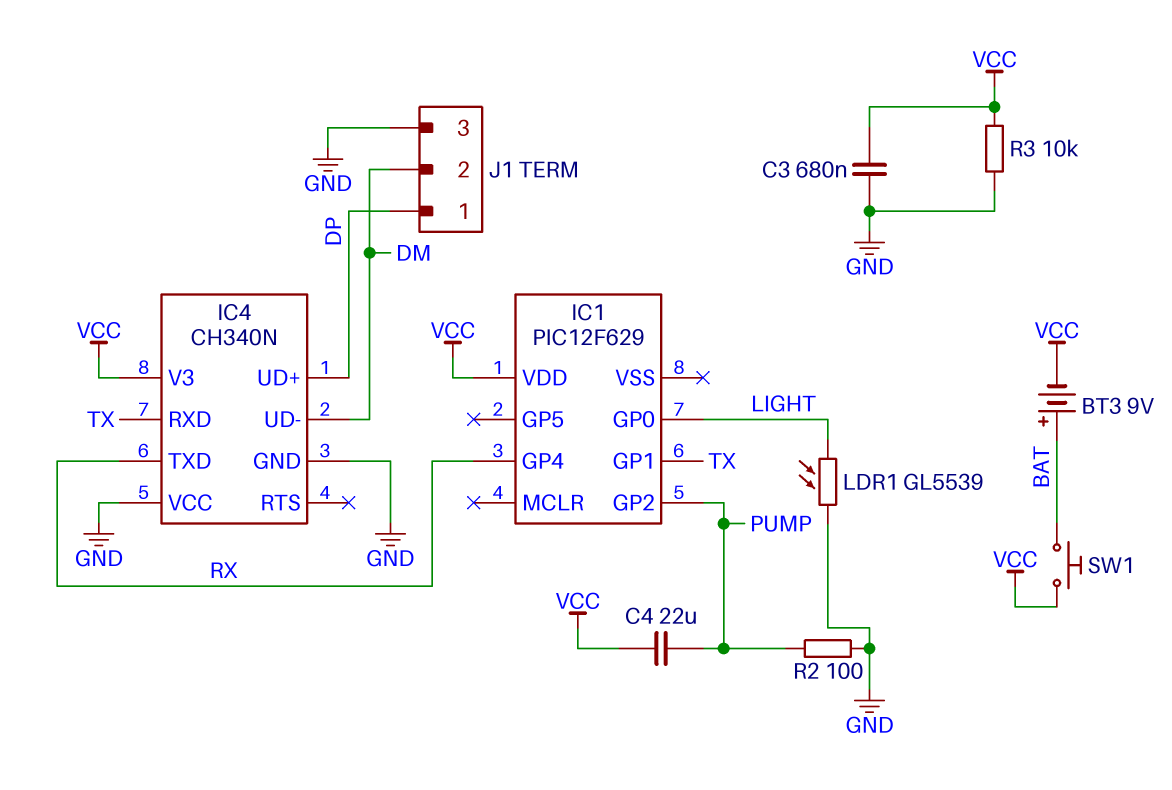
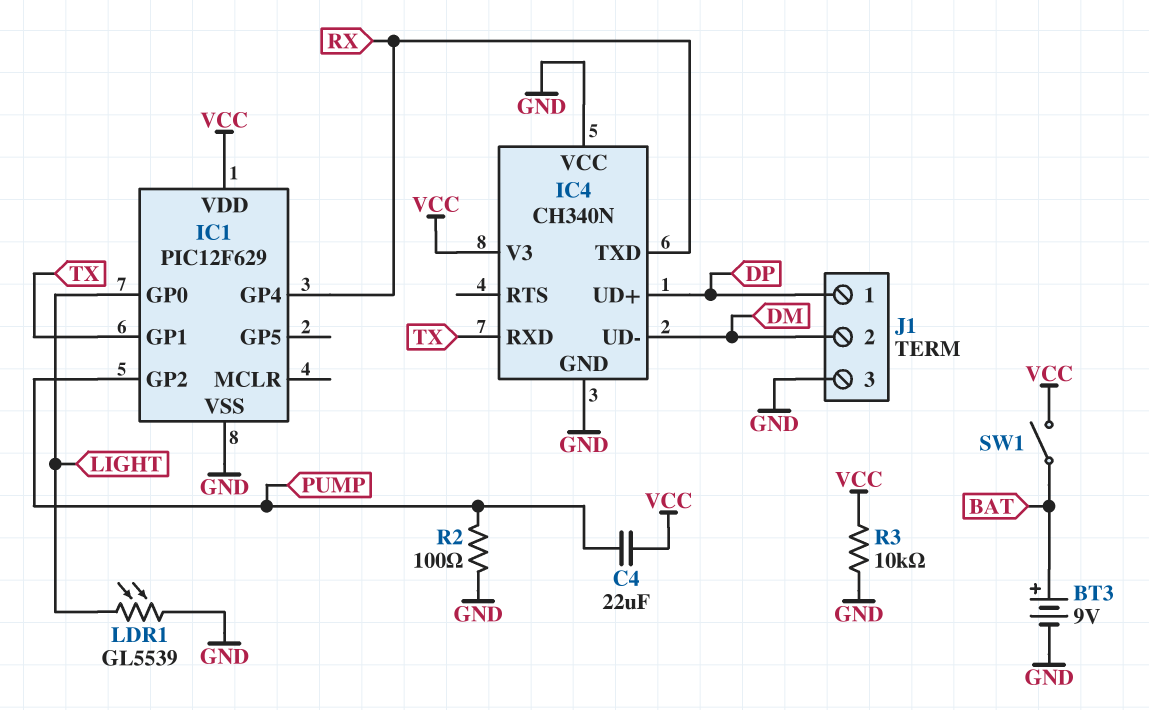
BT3: 9V (plus BAT, minus VCC) -> 9V (plus BAT, minus GND)
C3: 680nF (GND, VCC) -> none
IC1 pin VSS: none -> GND
SW1: button (BAT, VCC) -> switch (BAT, VCC)

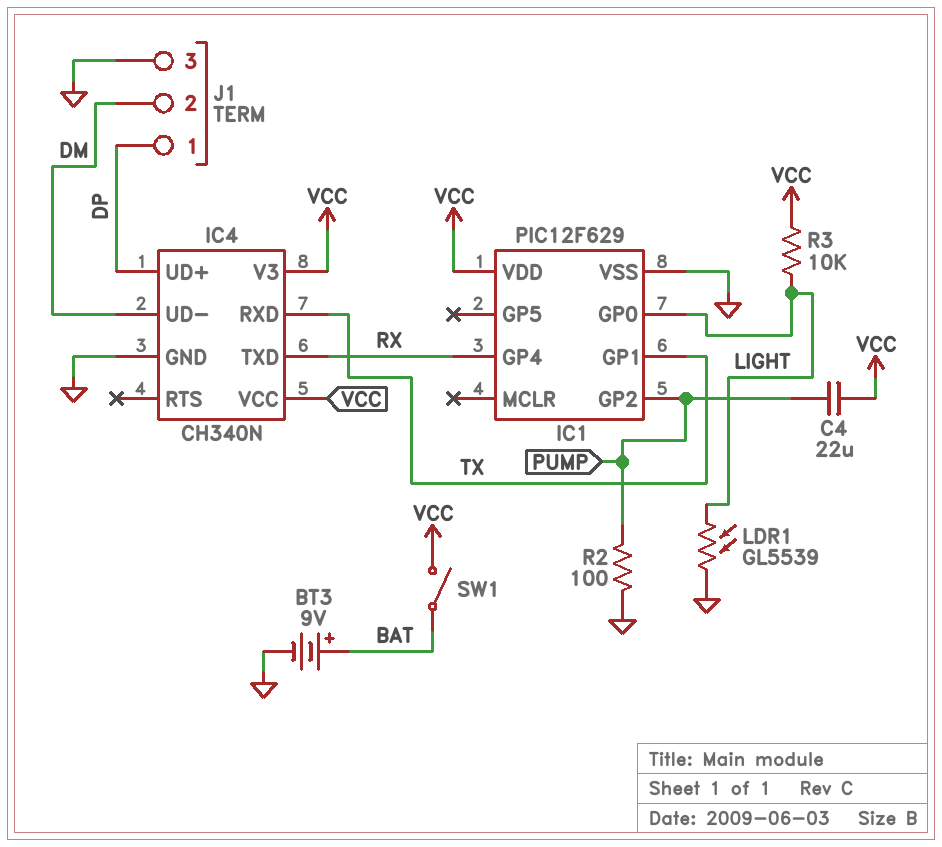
IC4 pin VCC: GND -> VCC
R3: 10k (GND, VCC) -> 10k (LIGHT, VCC)

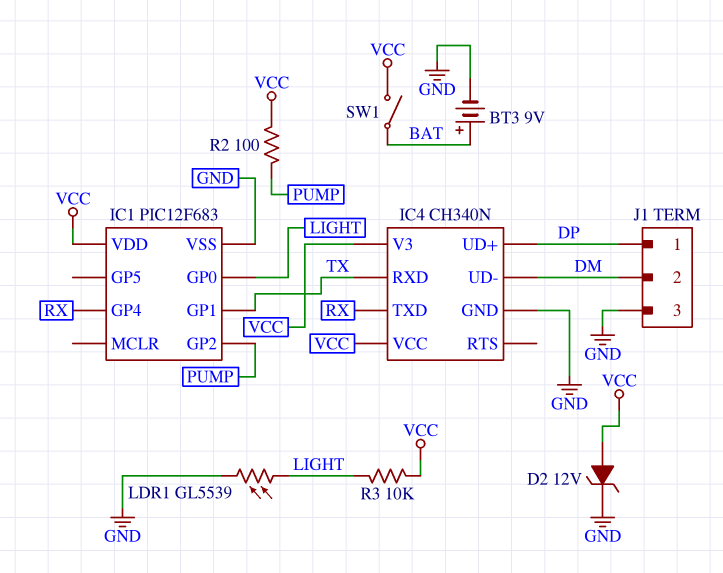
C4: 22uF (PUMP, VCC) -> none
D2: none -> zener 12V (A VCC, K GND)
IC1: PIC12F629 -> PIC12F683
R2: 100 (GND, PUMP) -> 100 (PUMP, VCC)

